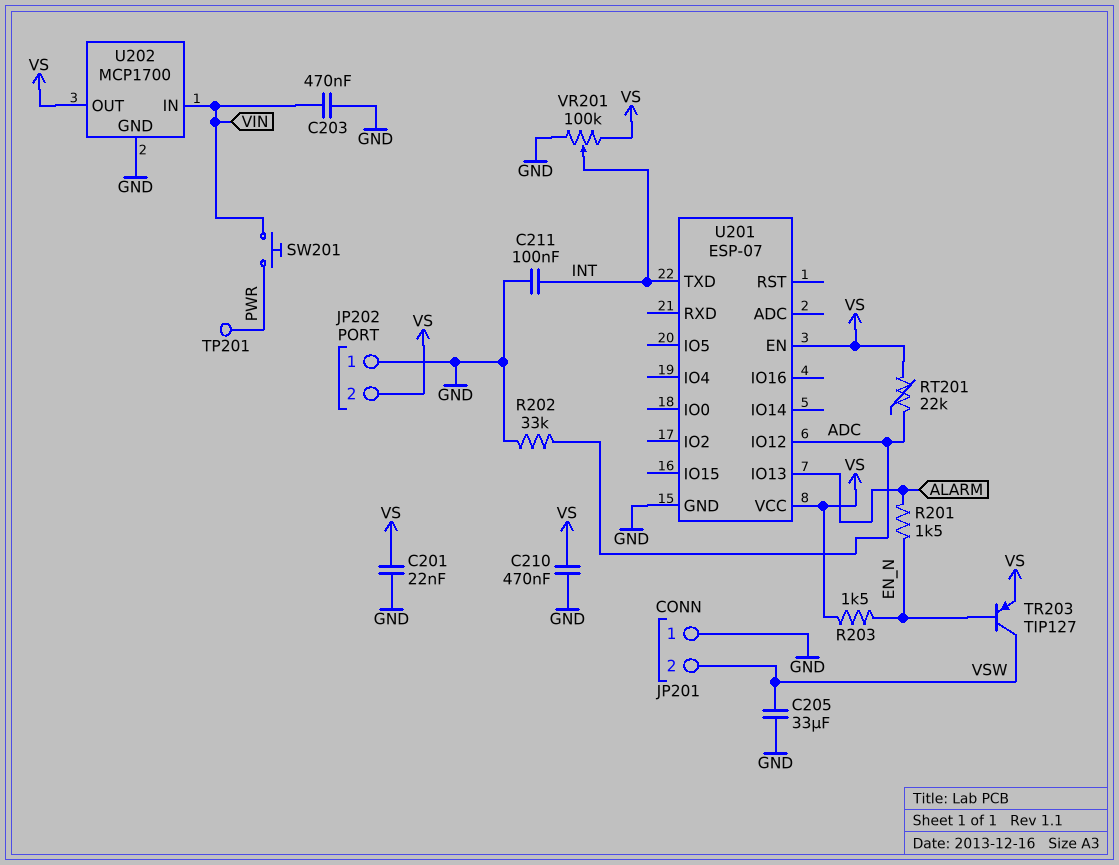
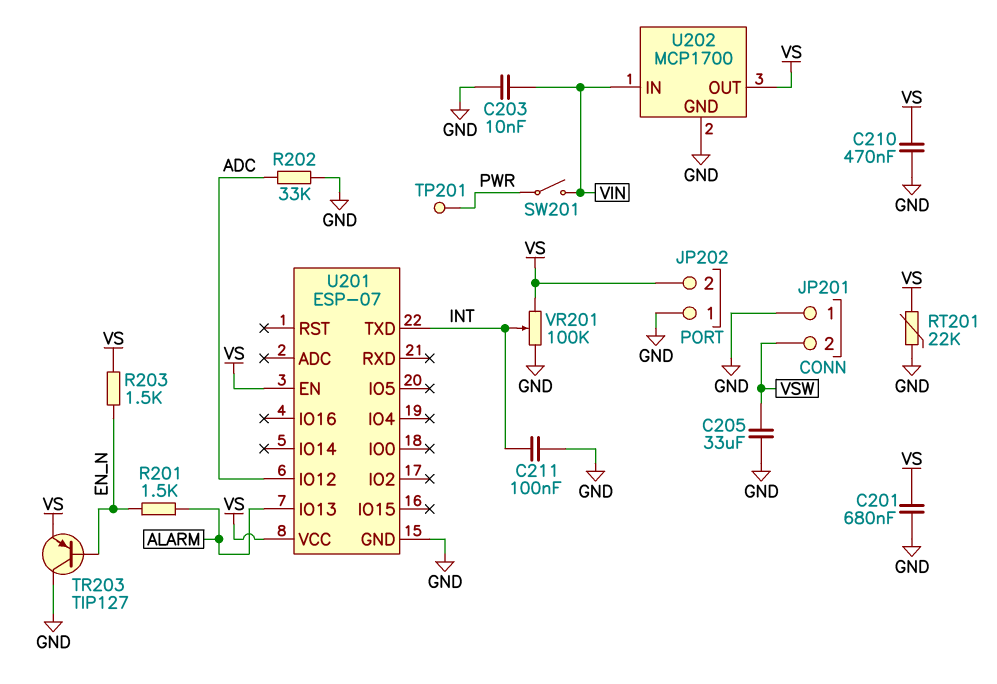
C201: 22nF (GND, VS) -> 680nF (GND, VS)
C203: 470nF (GND, VIN) -> 10nF (GND, VIN)
RT201: 22k (ADC, VS) -> 22k (GND, VS)
SW201: button (PWR, VIN) -> switch (PWR, VIN)
TR203: PNP TIP127 (B EN_N, C VSW, E VS) -> PNP TIP127 (B EN_N, C GND, E VS)

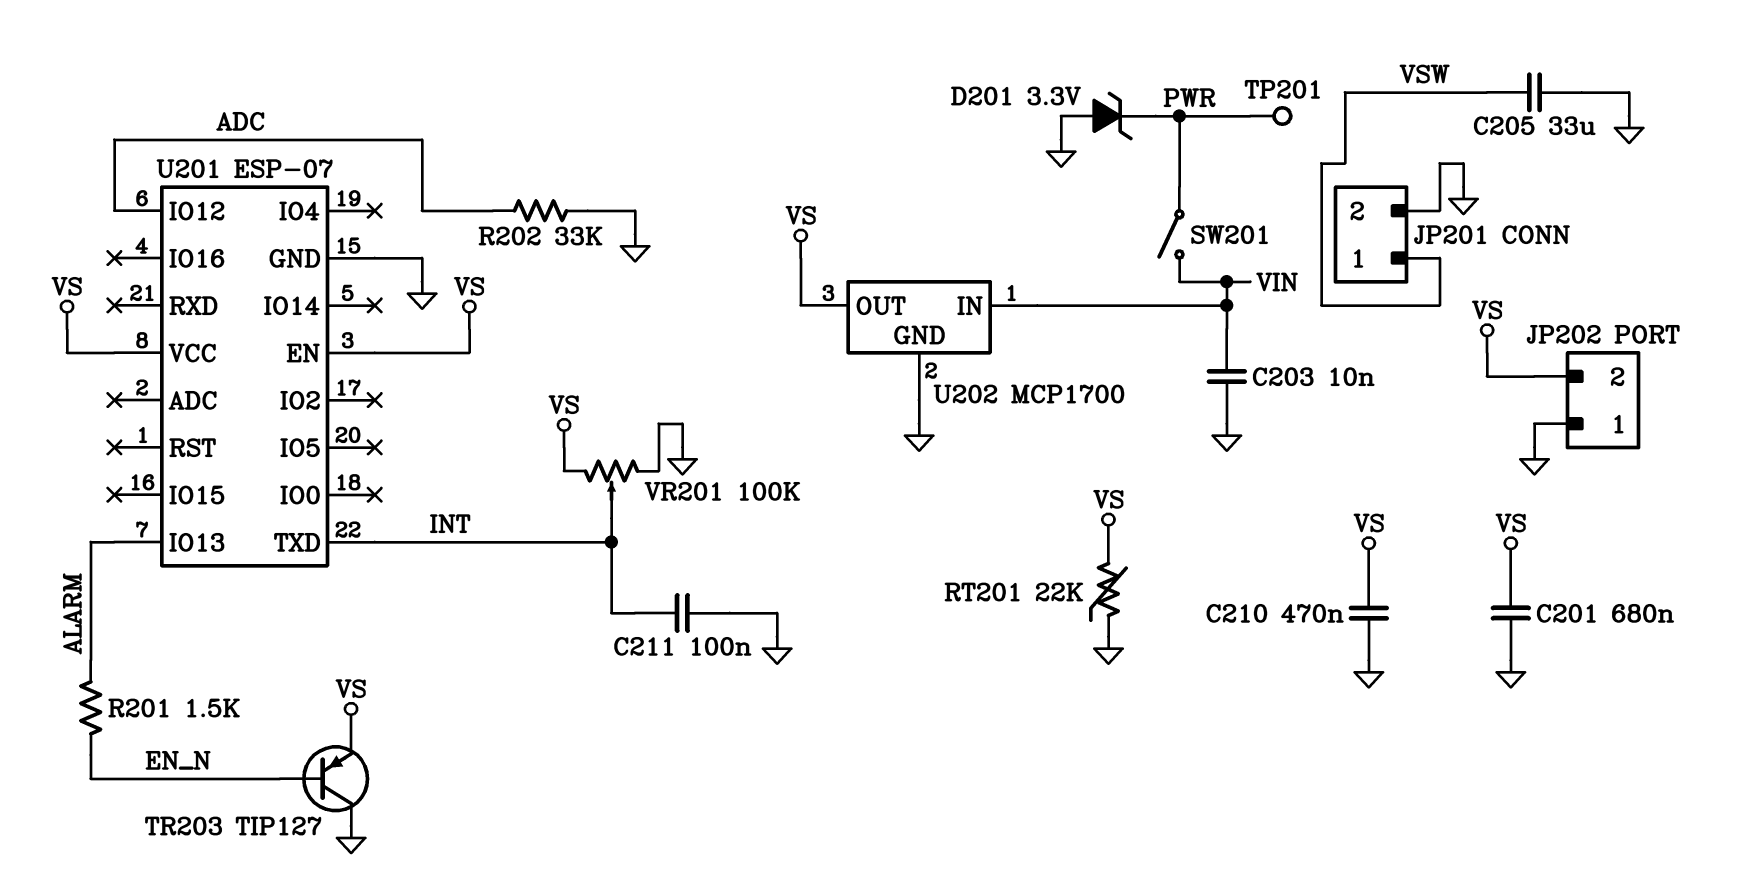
D201: none -> zener 3.3V (A GND, K PWR)
JP201 pin 1: GND -> VSW
JP201 pin 2: VSW -> GND
R203: 1.5k (EN_N, VS) -> none

